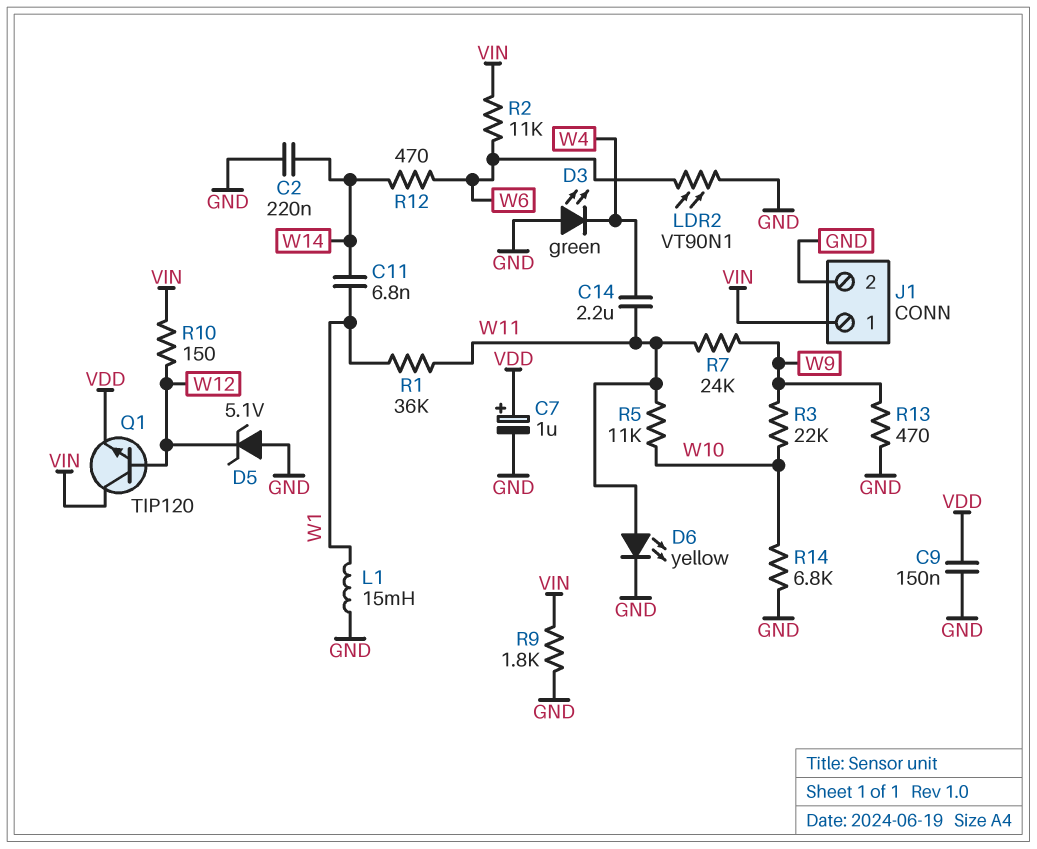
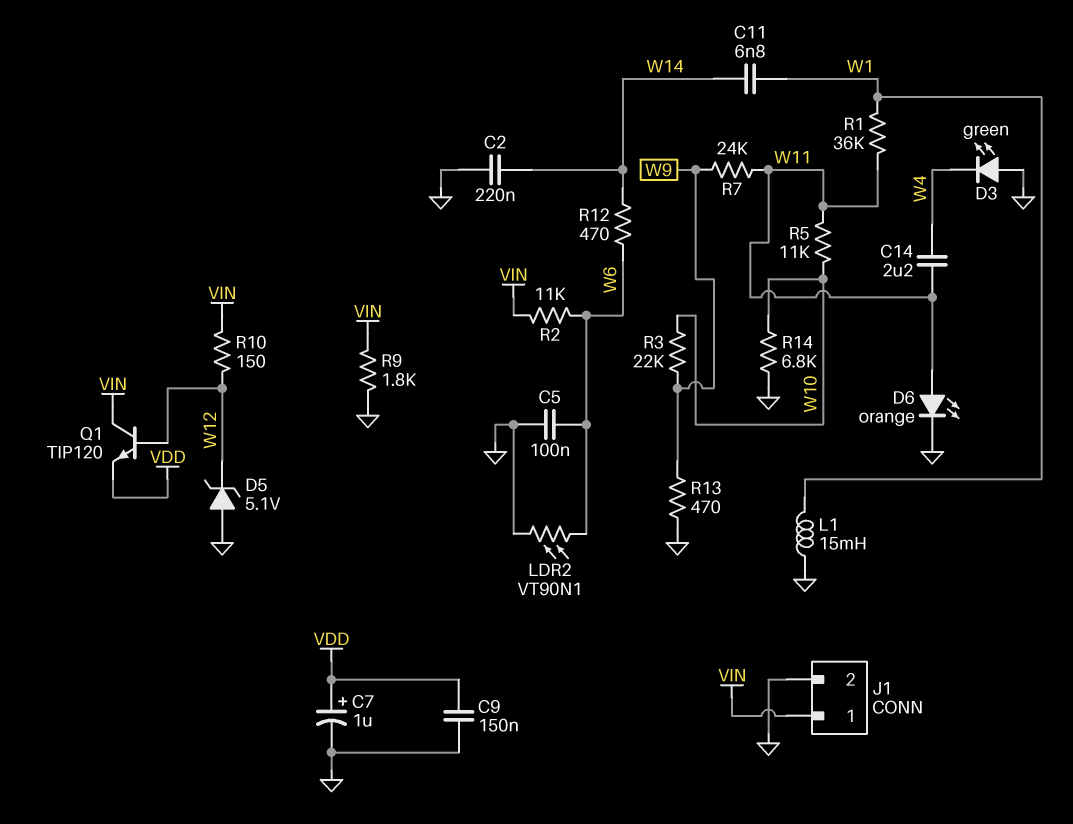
C5: none -> 100nF (GND, W6)
D6: LED yellow (A W11, K GND) -> LED orange (A W11, K GND)

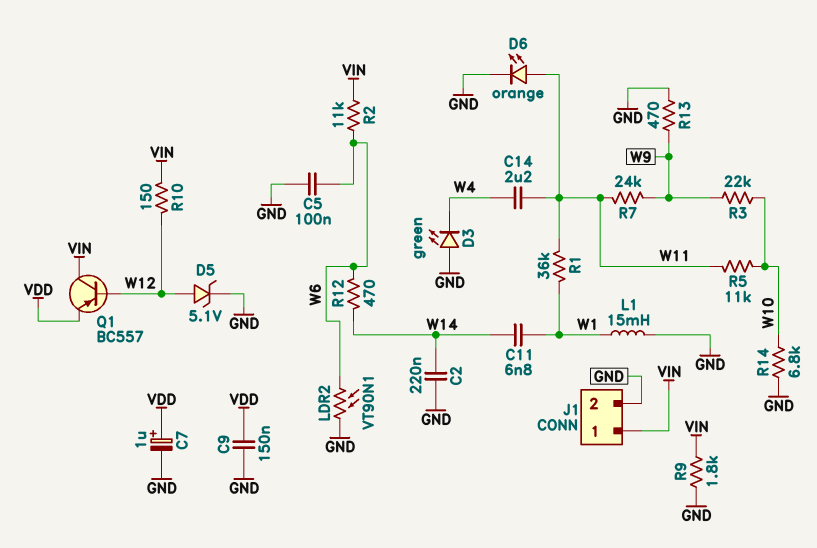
D5: zener 5.1V (A GND, K W12) -> zener 5.1V (A W12, K GND)
Q1: NPN TIP120 (B W12, C VIN, E VDD) -> PNP BC557 (B W12, C VIN, E VDD)

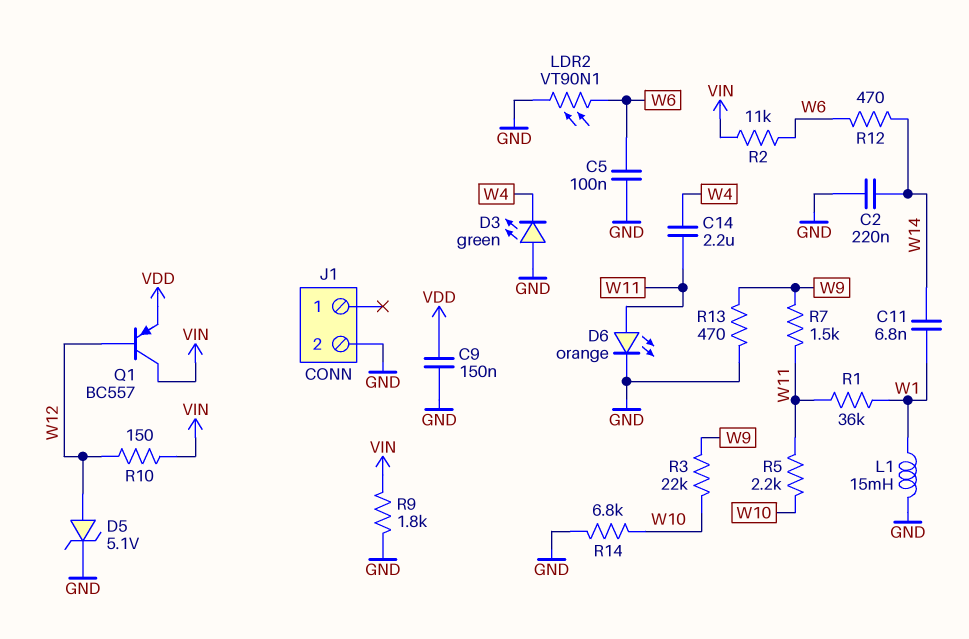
C7: 1uF (plus VDD, minus GND) -> none
J1 pin 1: VIN -> none
R5: 11k (W10, W11) -> 2.2k (W10, W11)
R7: 24k (W9, W11) -> 1.5k (W9, W11)

